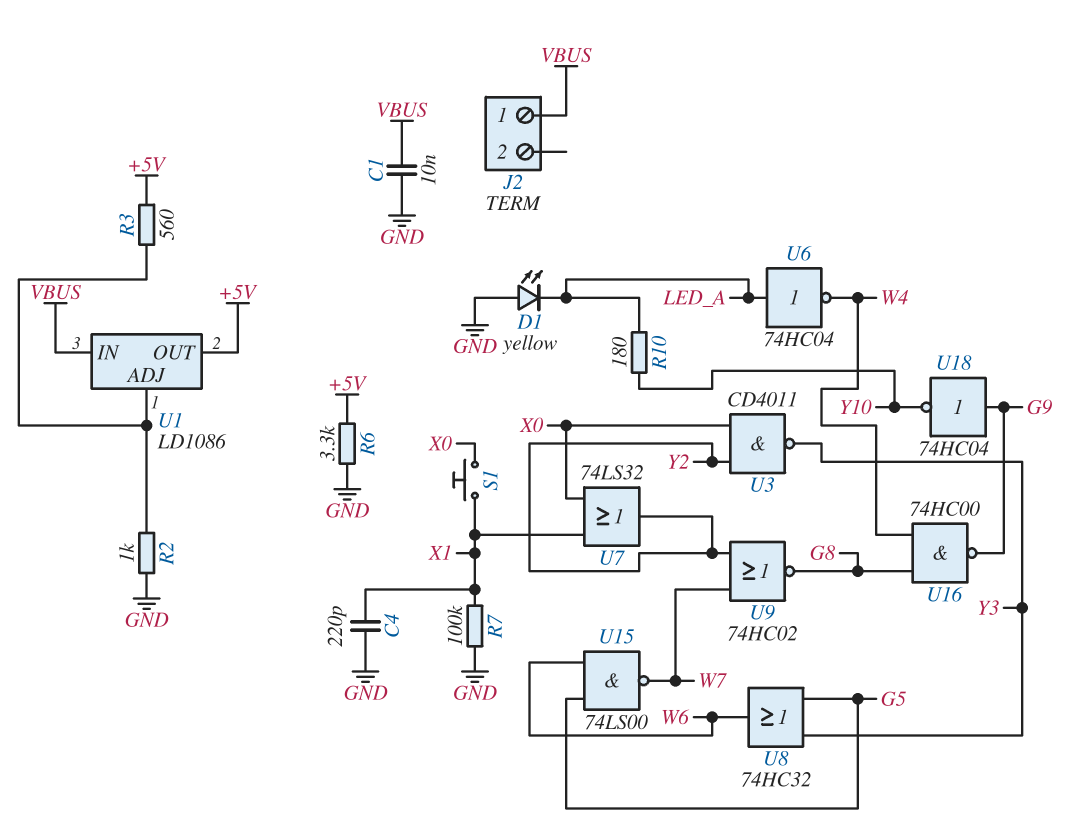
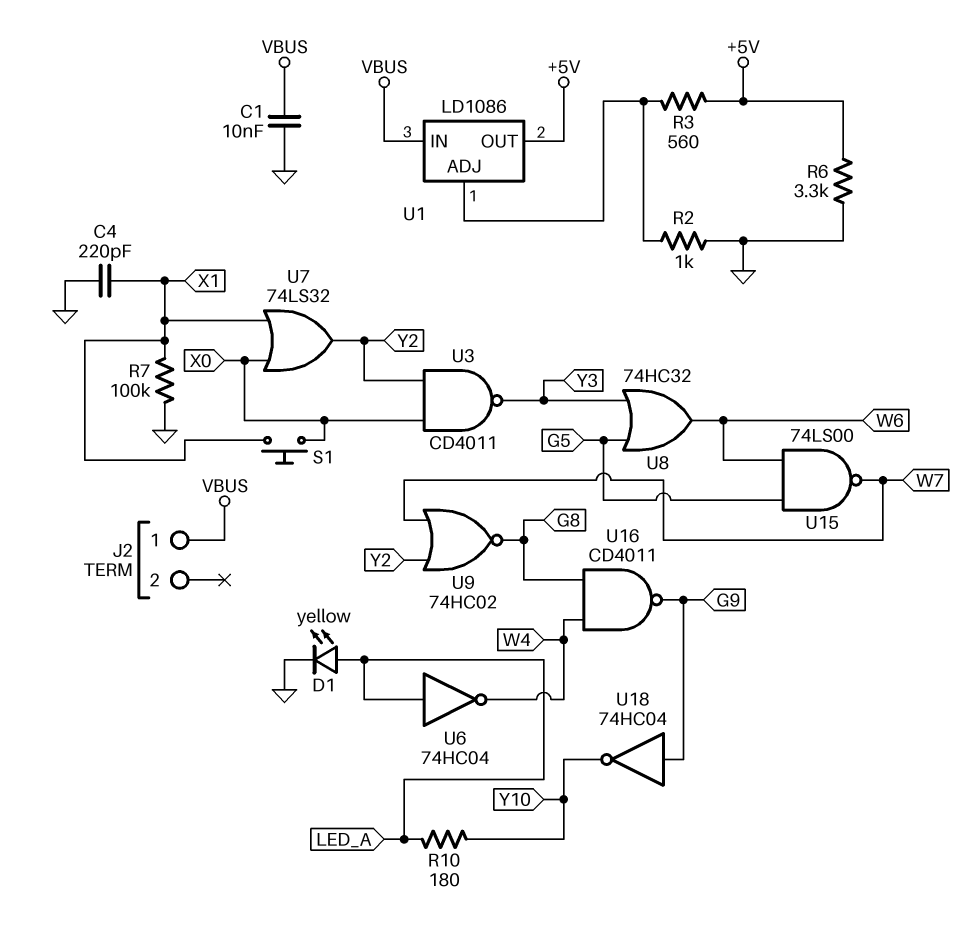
D1: LED yellow (A GND, K LED_A) -> LED yellow (A LED_A, K GND)
U16: NAND 74HC00 (in G8, in W4, out G9) -> NAND CD4011 (in G8, in W4, out G9)

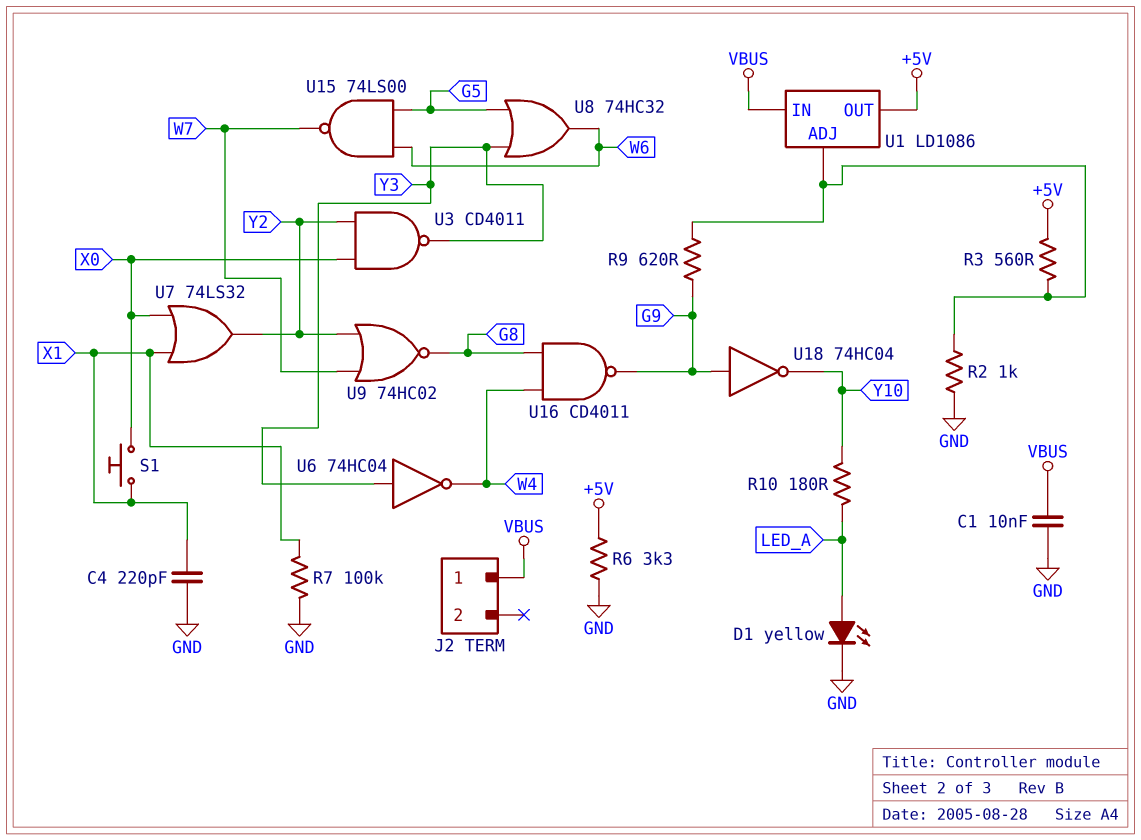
R9: none -> 620 (G9, U1/ADJ)
U6: NOT 74HC04 (in LED_A, out W4) -> NOT 74HC04 (in Y3, out W4)

